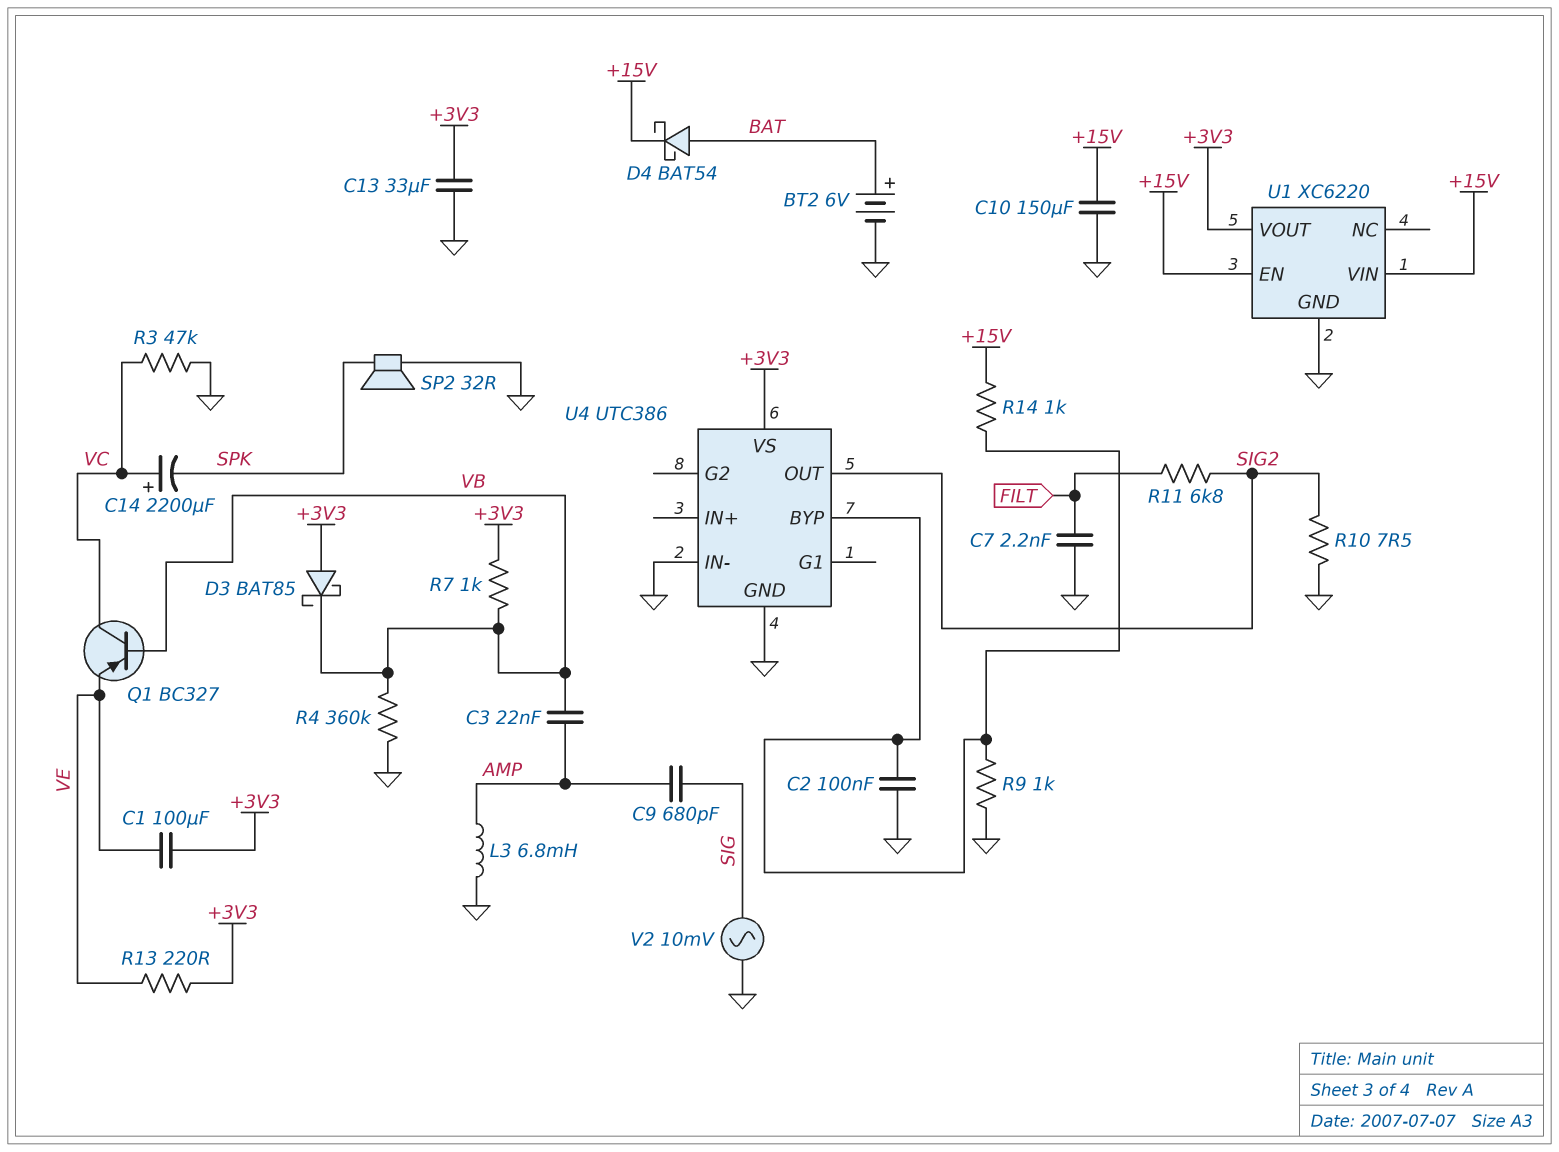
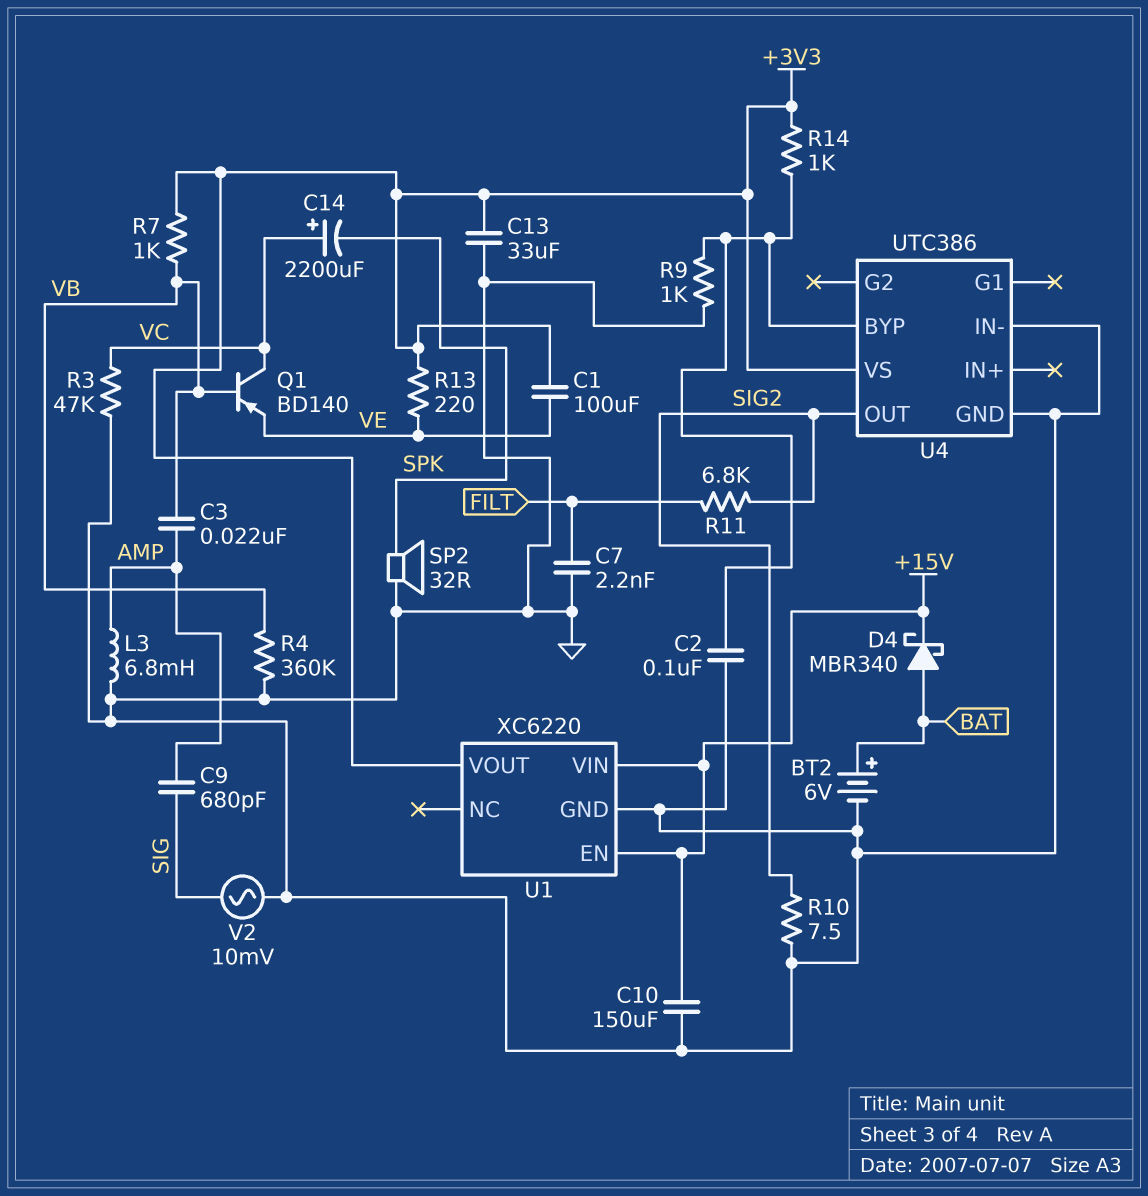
D3: schottky BAT85 (A +3V3, K VB) -> none
D4: schottky BAT54 (A BAT, K +15V) -> schottky MBR340 (A BAT, K +15V)
Q1: PNP BC327 (B VB, C VC, E VE) -> PNP BD140 (B VB, C VC, E VE)
R14: 1k (+15V, U4/BYP) -> 1k (+3V3, U4/BYP)

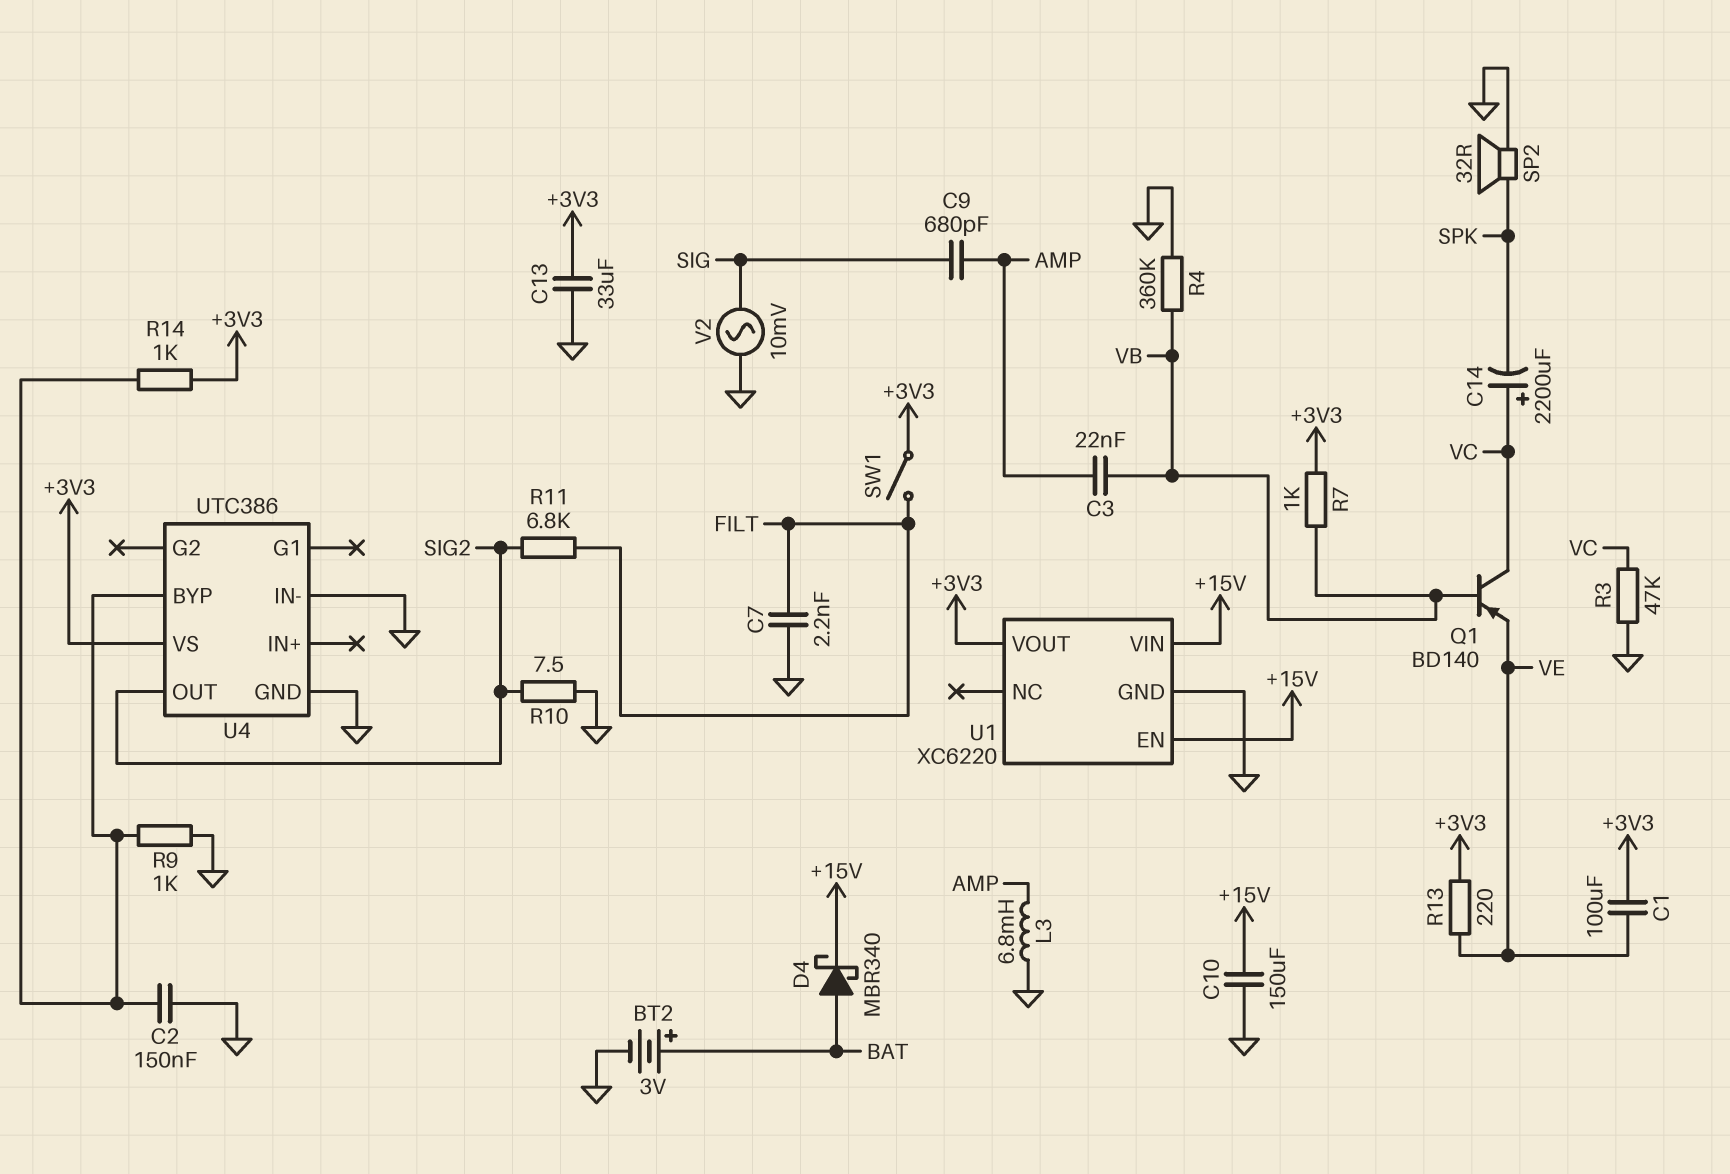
BT2: 6V (plus BAT, minus GND) -> 3V (plus BAT, minus GND)
C2: 100nF (GND, U4/BYP) -> 150nF (GND, U4/BYP)
SW1: none -> switch (+3V3, FILT)

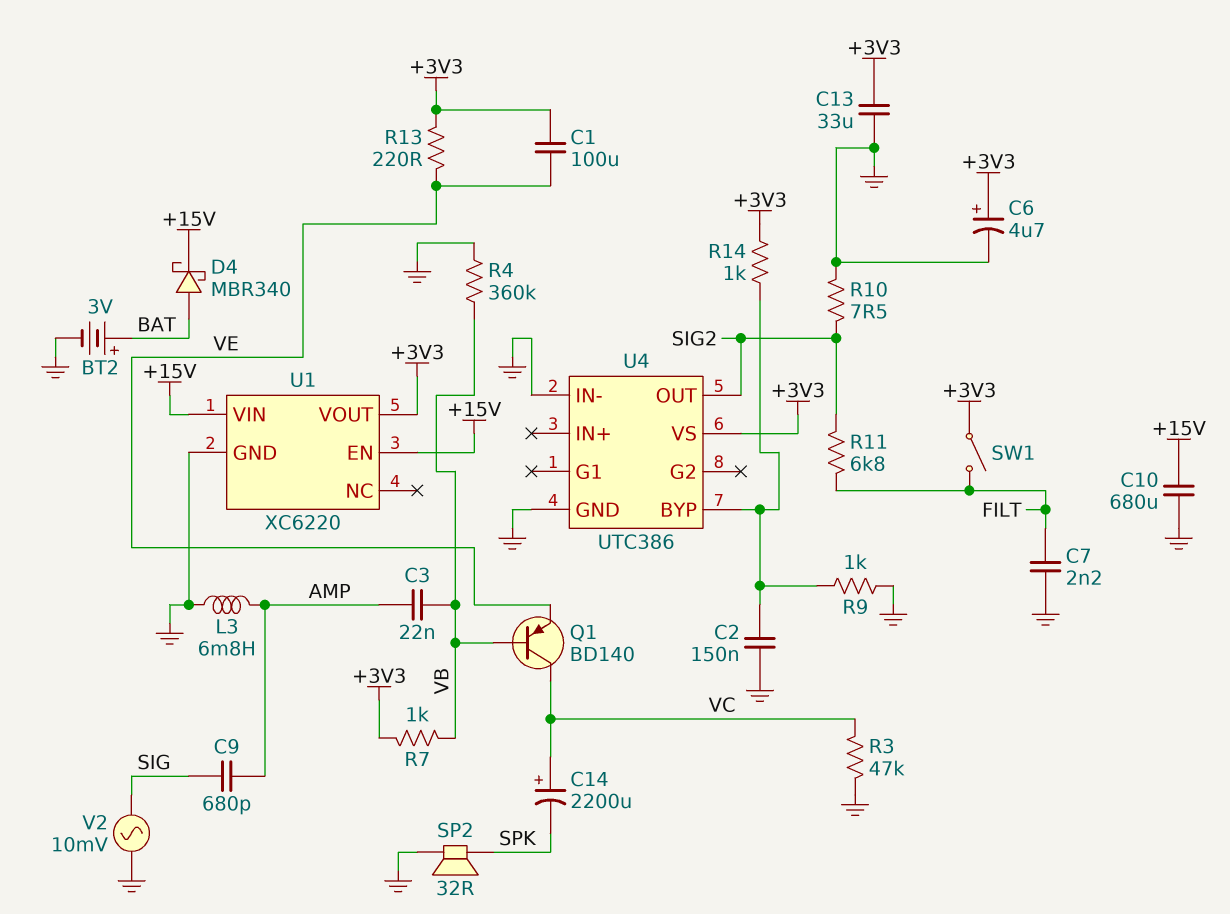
C6: none -> 4.7uF (plus +3V3, minus GND)
C10: 150uF (+15V, GND) -> 680uF (+15V, GND)

